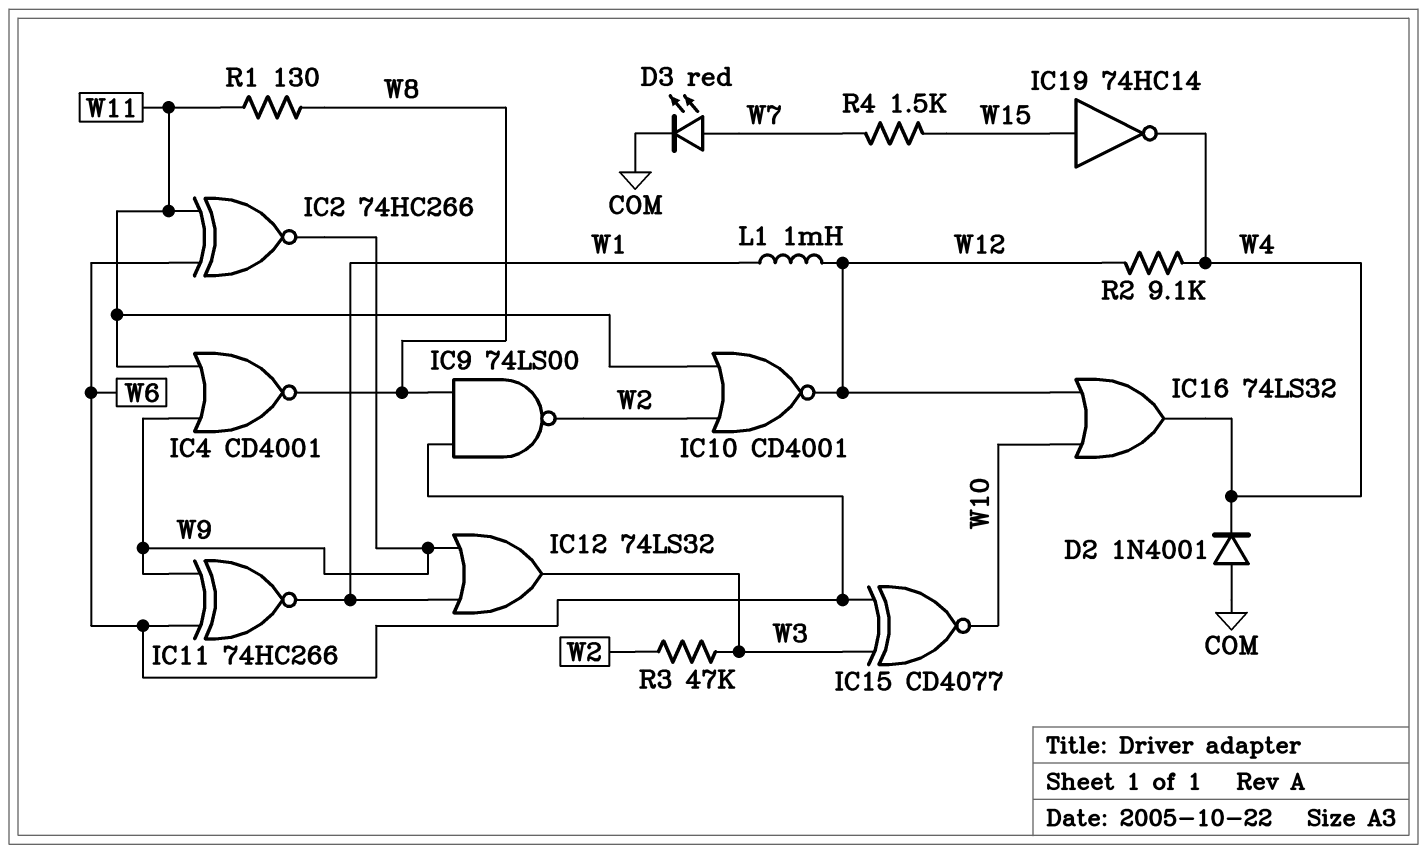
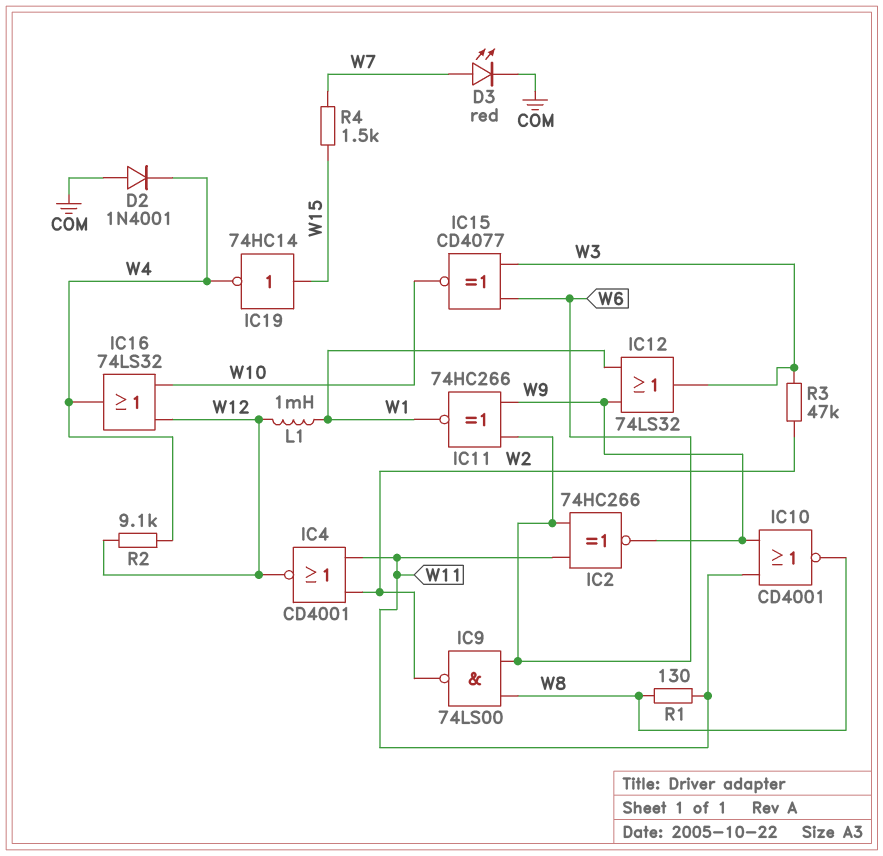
IC4: NOR CD4001 (in W9, in W11, out W8) -> NOR CD4001 (in W2, in W11, out W12)
IC10: NOR CD4001 (in W2, in W11, out W12) -> NOR CD4001 (in W9, in W11, out W8)

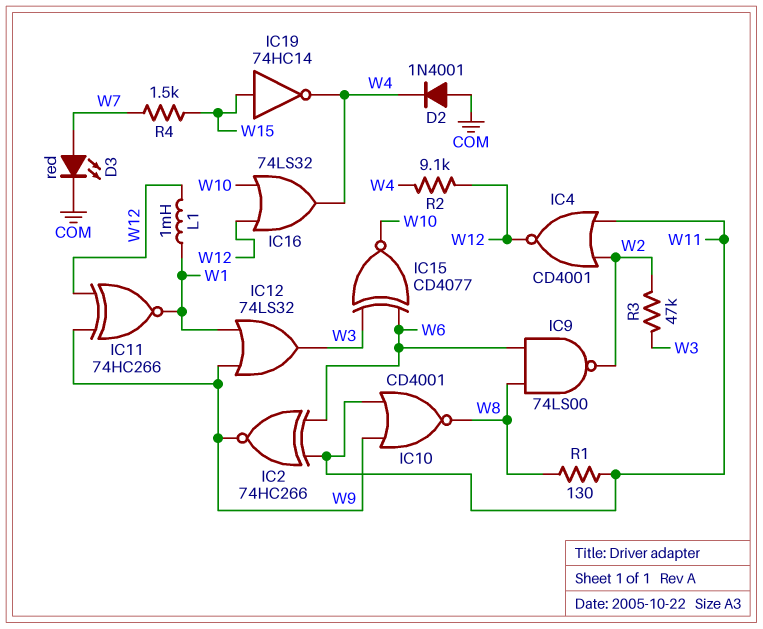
IC11: XNOR 74HC266 (in W6, in W9, out W1) -> XNOR 74HC266 (in W9, in W12, out W1)

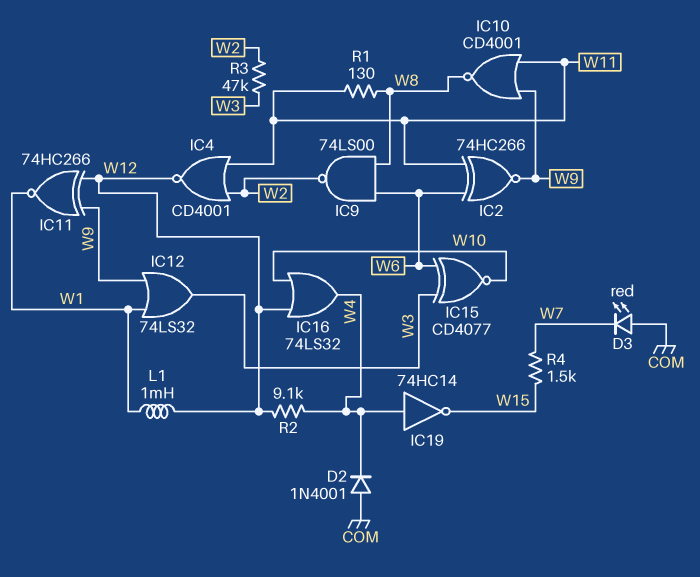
D3: LED red (A W7, K COM) -> LED red (A COM, K W7)
IC19: NOT 74HC14 (in W15, out W4) -> NOT 74HC14 (in W4, out W15)

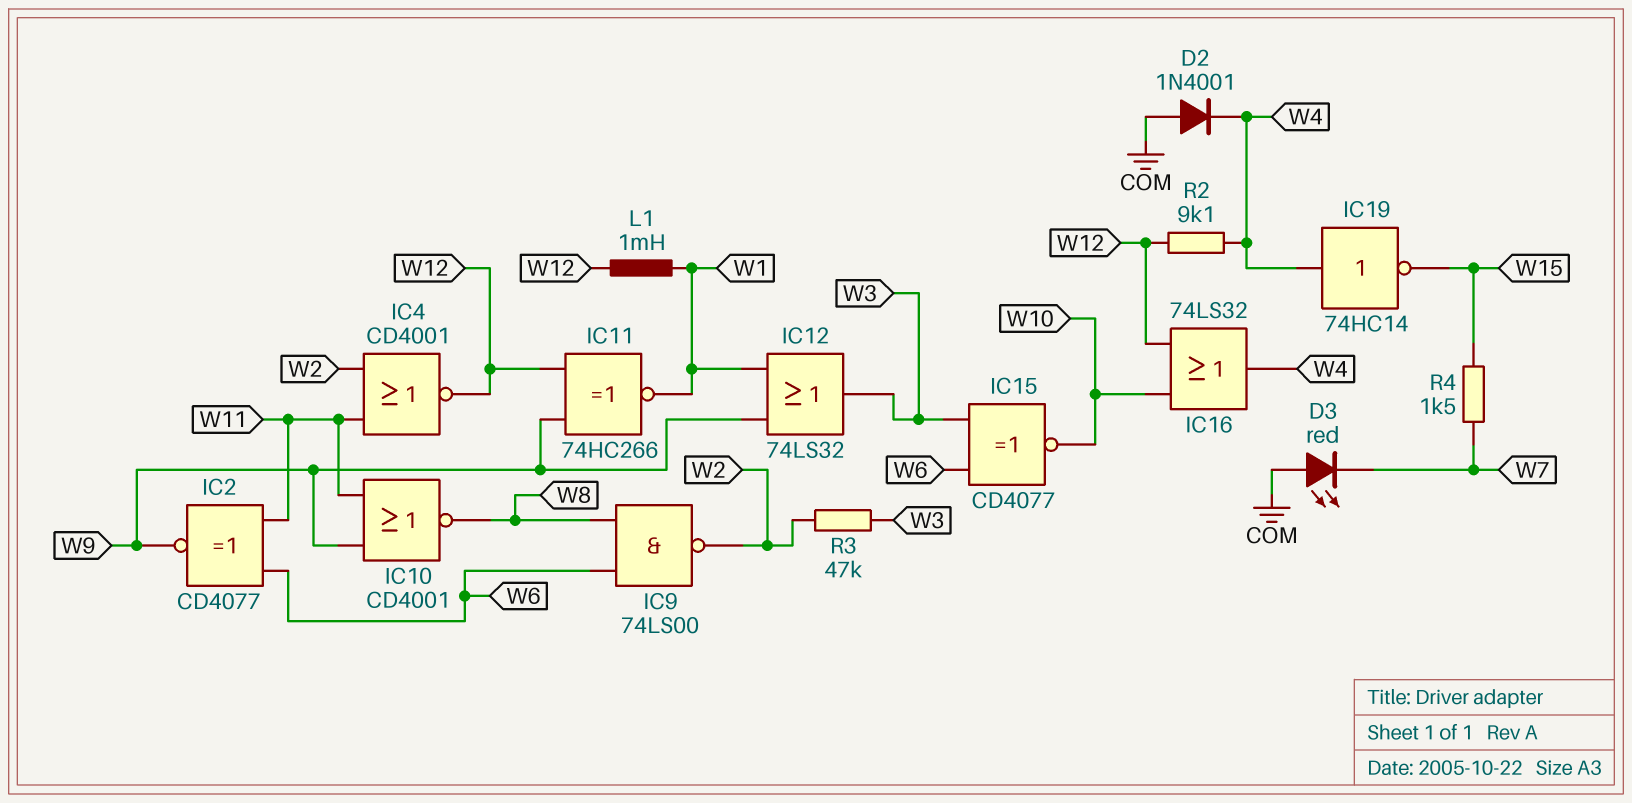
IC2: XNOR 74HC266 (in W6, in W11, out W9) -> XNOR CD4077 (in W6, in W11, out W9)
R1: 130 (W8, W11) -> none

